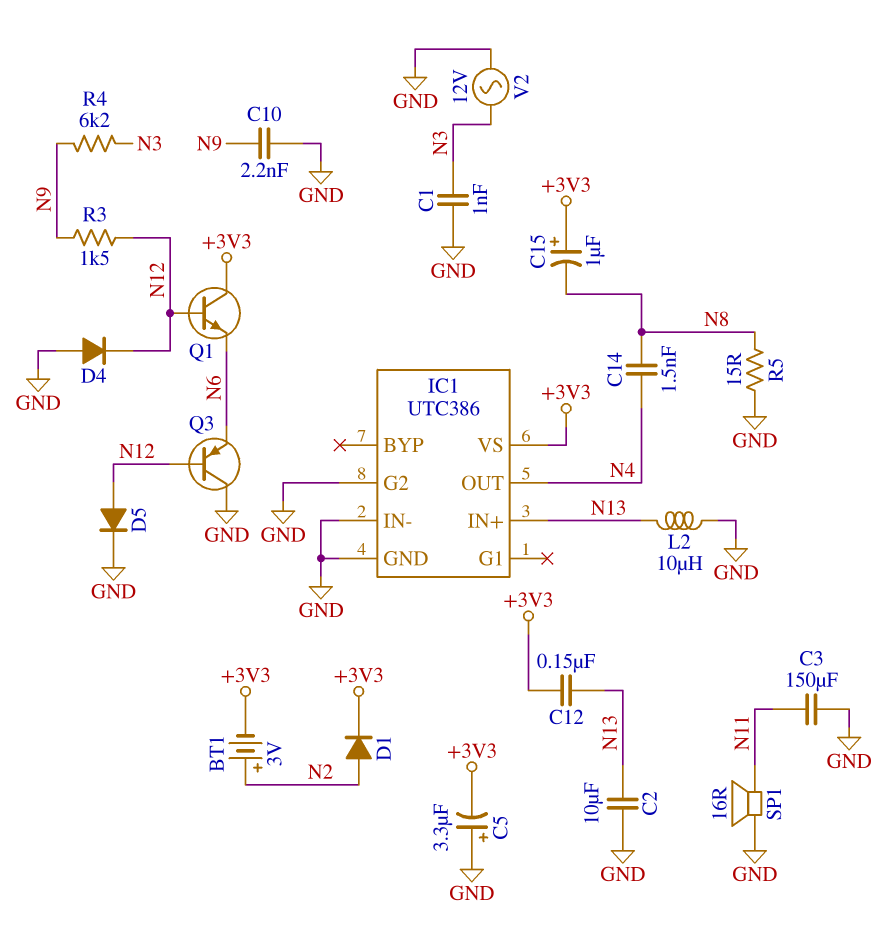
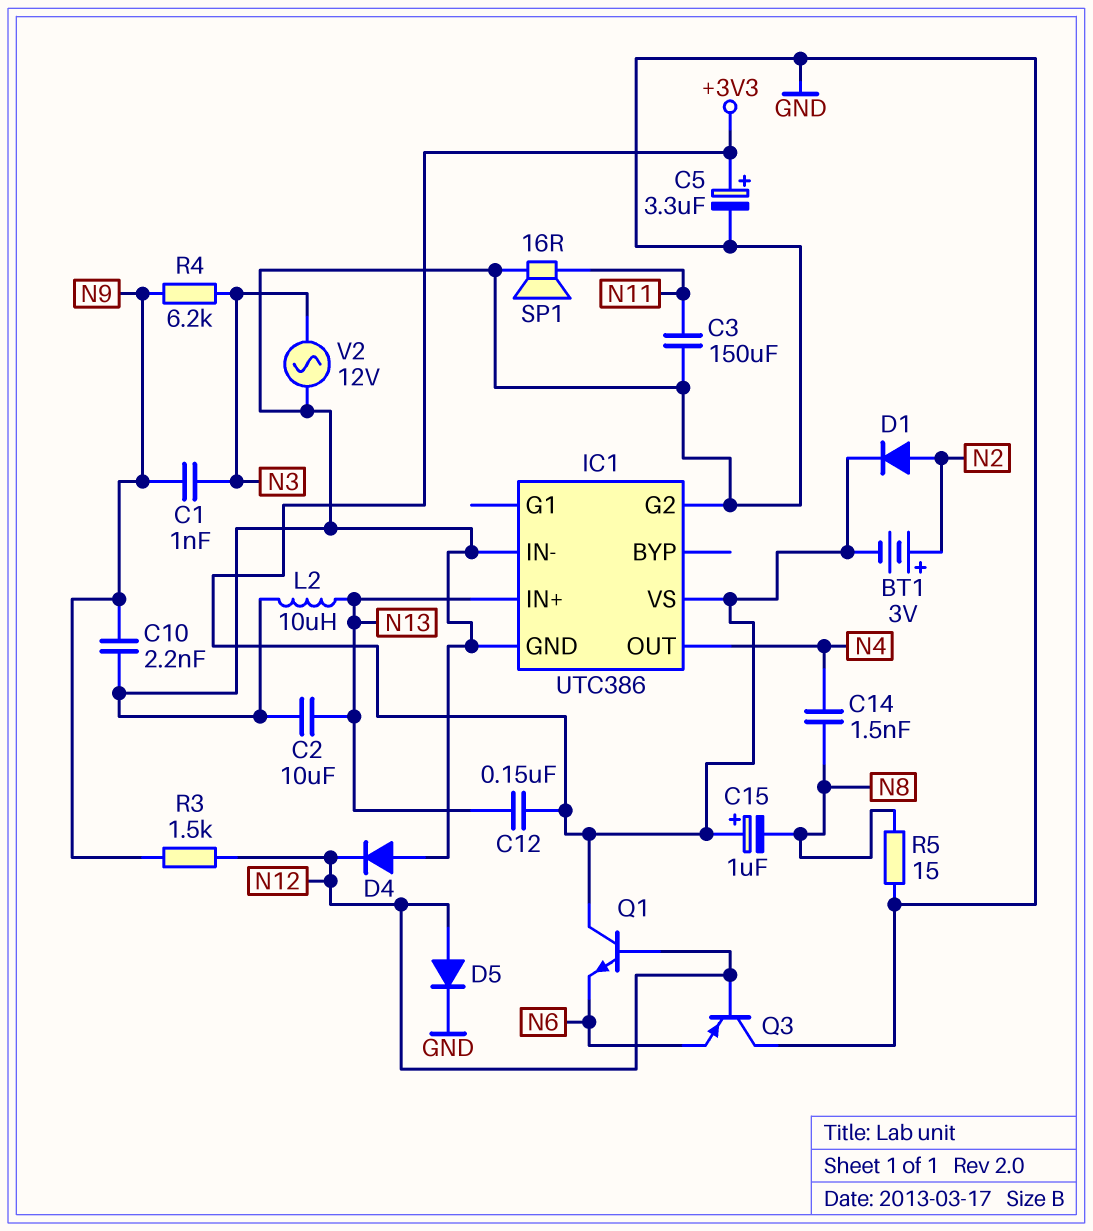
C1: 1nF (GND, N3) -> 1nF (N3, N9)
C5: 3.3uF (plus GND, minus +3V3) -> 3.3uF (plus +3V3, minus GND)

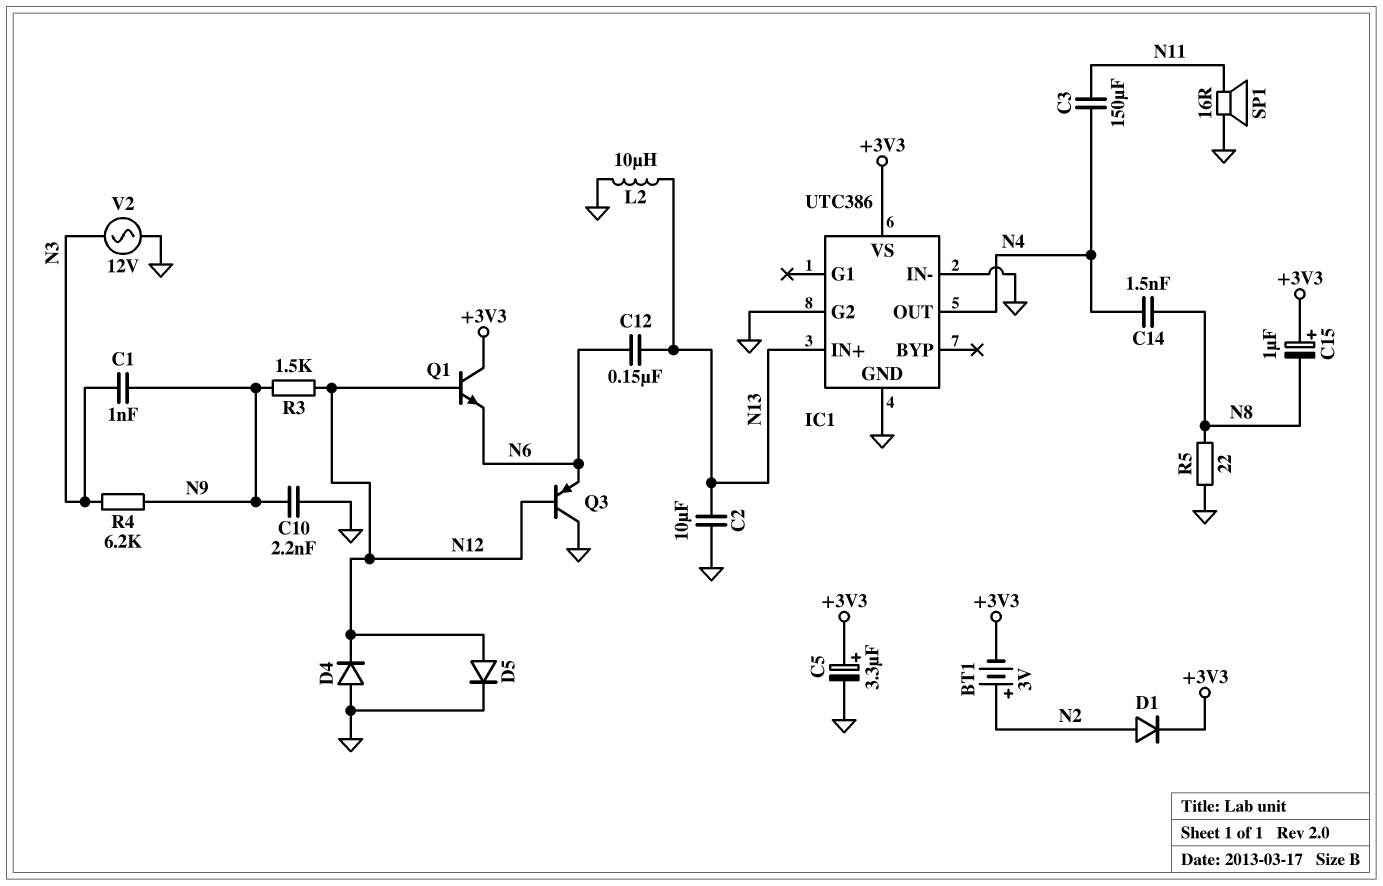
C3: 150uF (GND, N11) -> 150uF (N4, N11)
C12: 150nF (+3V3, N13) -> 150nF (N6, N13)
R5: 15 (GND, N8) -> 22 (GND, N8)

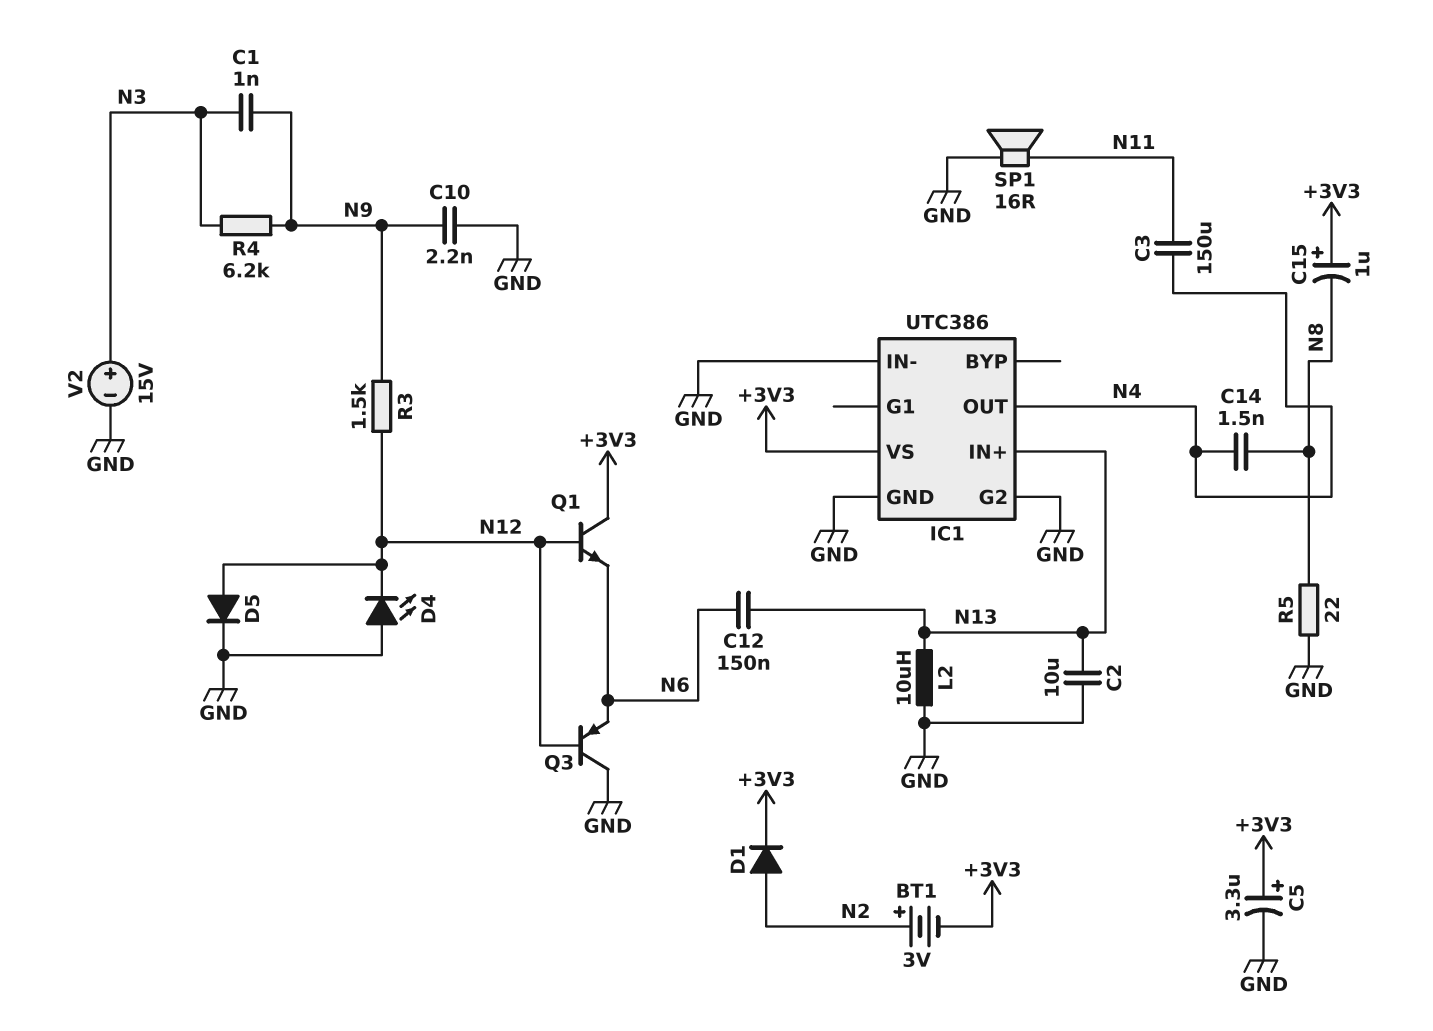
D4: diode (A GND, K N12) -> LED (A GND, K N12)
V2: AC 12V (GND, N3) -> 15V (plus N3, minus GND)

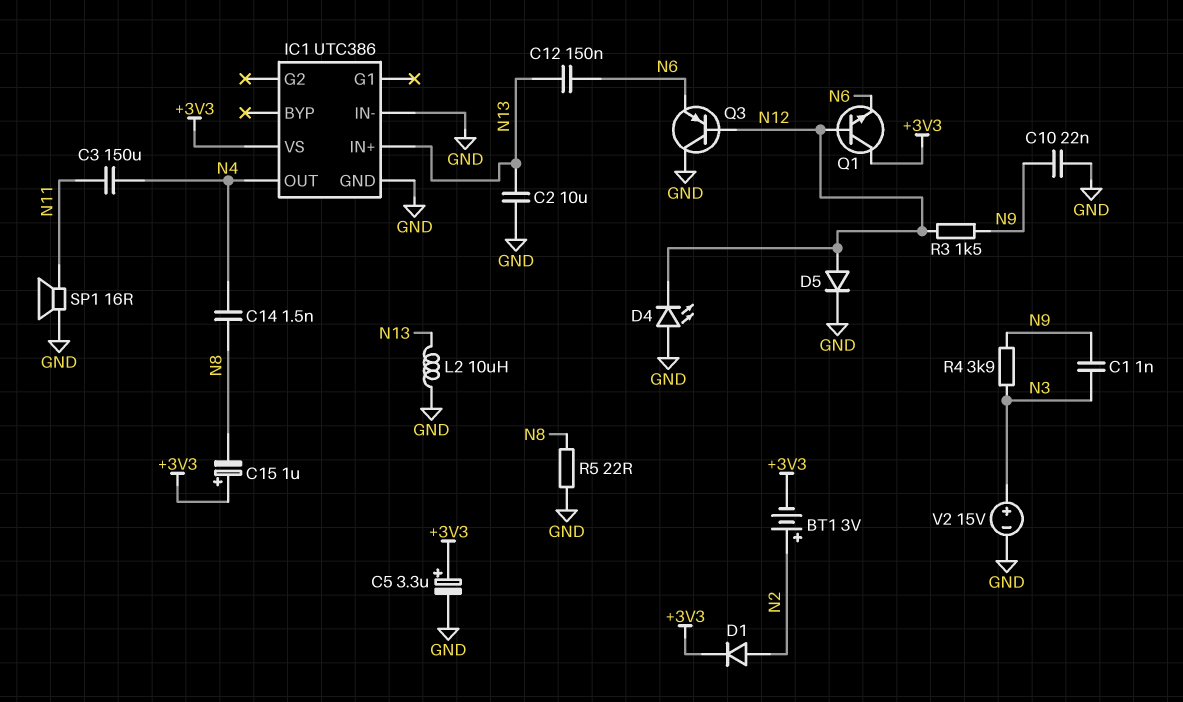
C10: 2.2nF (GND, N9) -> 22nF (GND, N9)
IC1 pin G2: GND -> none
R4: 6.2k (N3, N9) -> 3.9k (N3, N9)

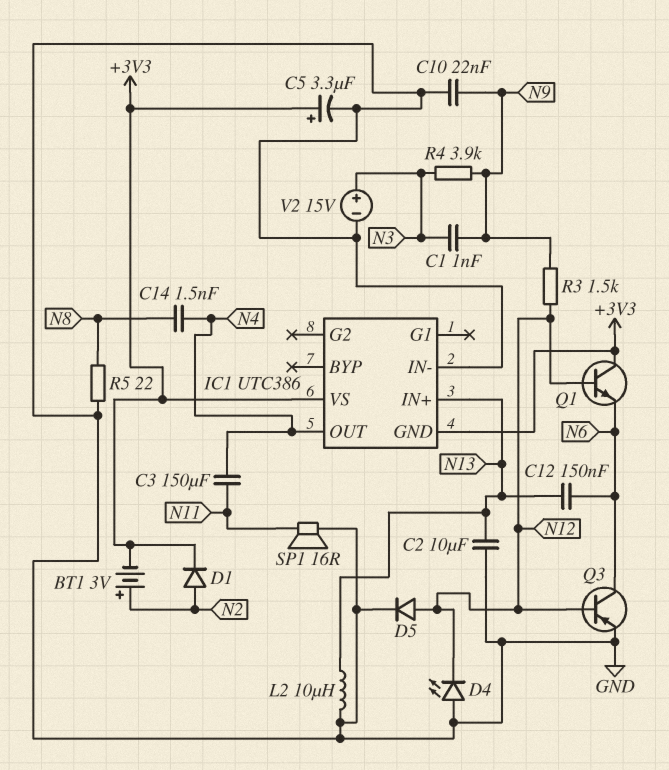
C15: 1uF (plus +3V3, minus N8) -> none
IC1 pin GND: GND -> +3V3
Q3: PNP (B N12, C GND, E N6) -> PNP (B N12, C N6, E GND)

